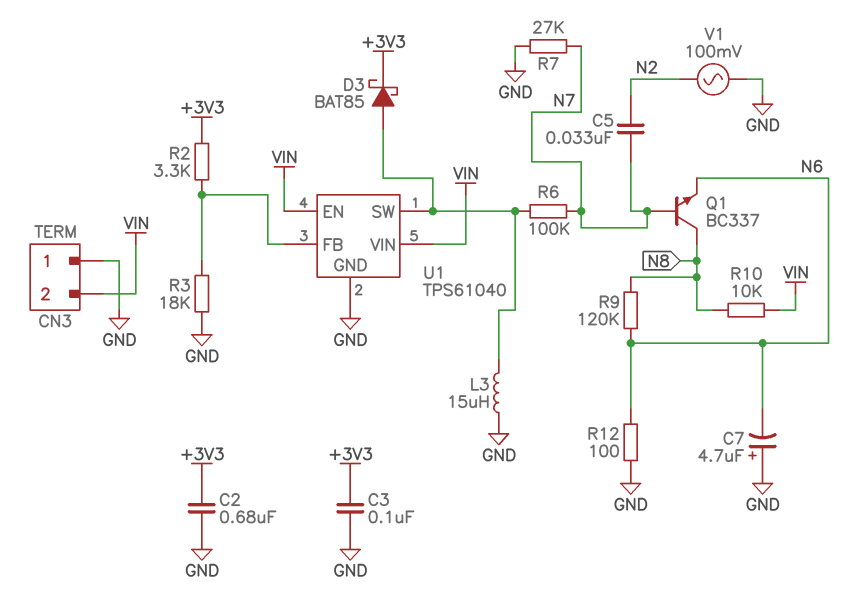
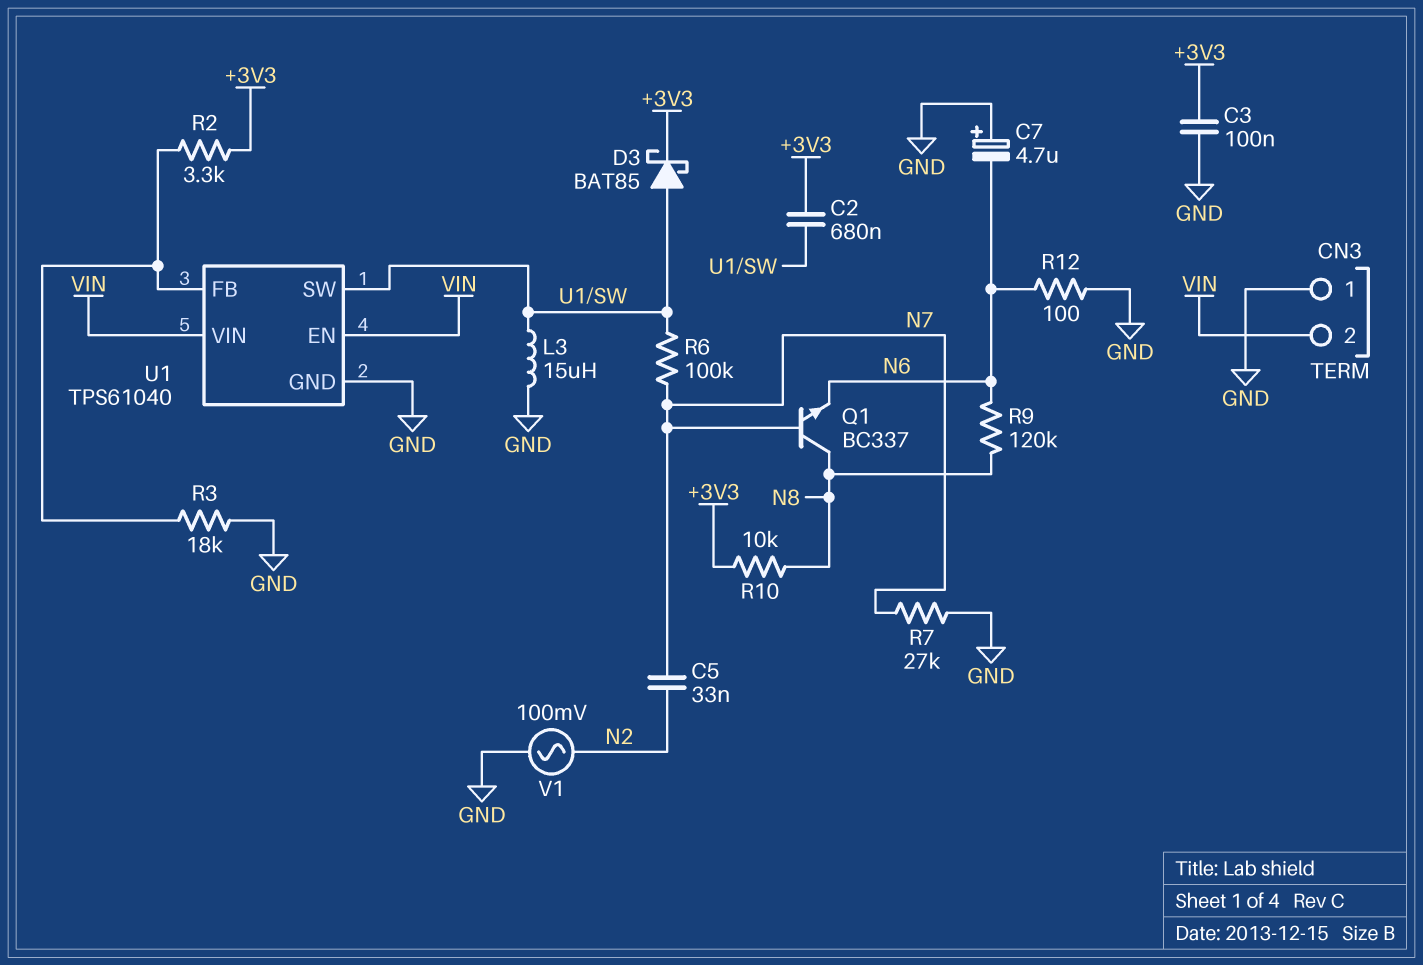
C2: 680nF (+3V3, GND) -> 680nF (+3V3, U1/SW)
R10: 10k (N8, VIN) -> 10k (+3V3, N8)

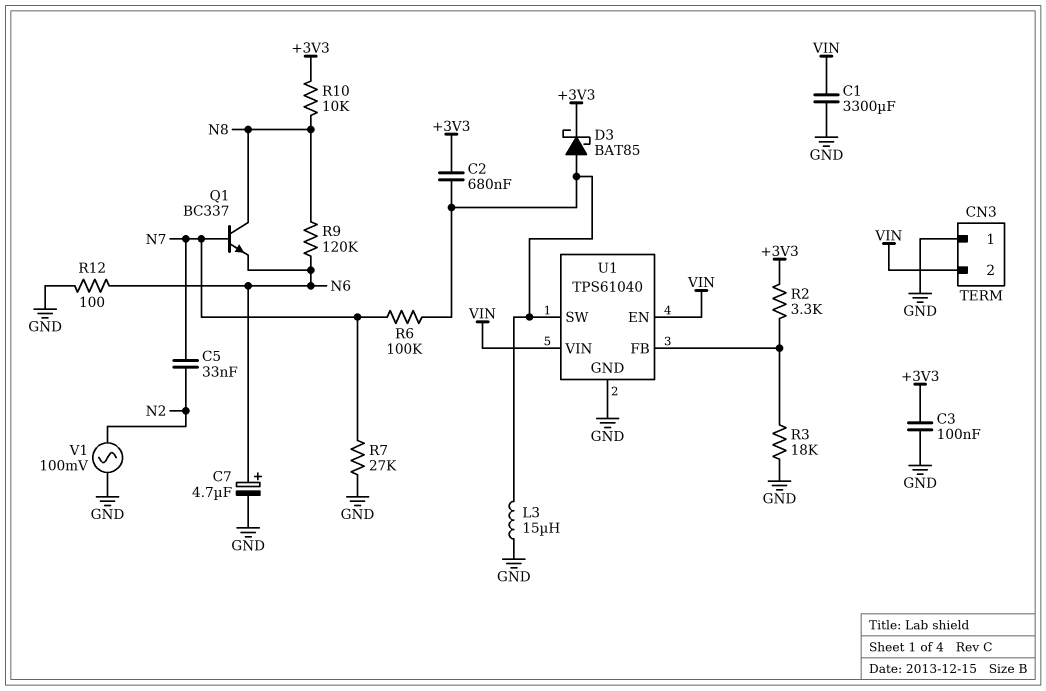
C1: none -> 3300uF (GND, VIN)
C7: 4.7uF (plus GND, minus N6) -> 4.7uF (plus N6, minus GND)

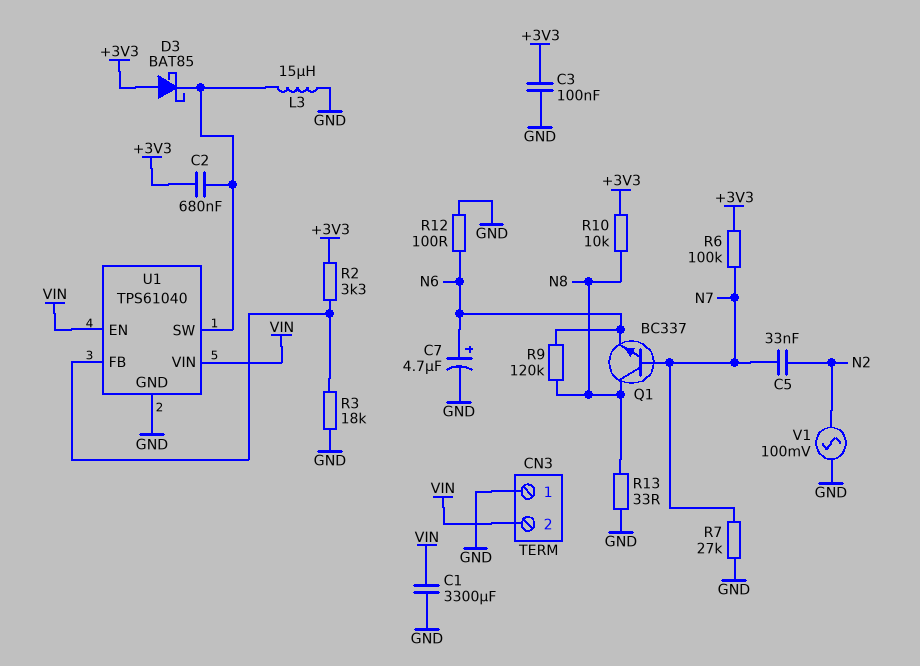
D3: schottky BAT85 (A U1/SW, K +3V3) -> schottky BAT85 (A +3V3, K U1/SW)
R6: 100k (N7, U1/SW) -> 100k (+3V3, N7)
R13: none -> 33 (GND, N8)

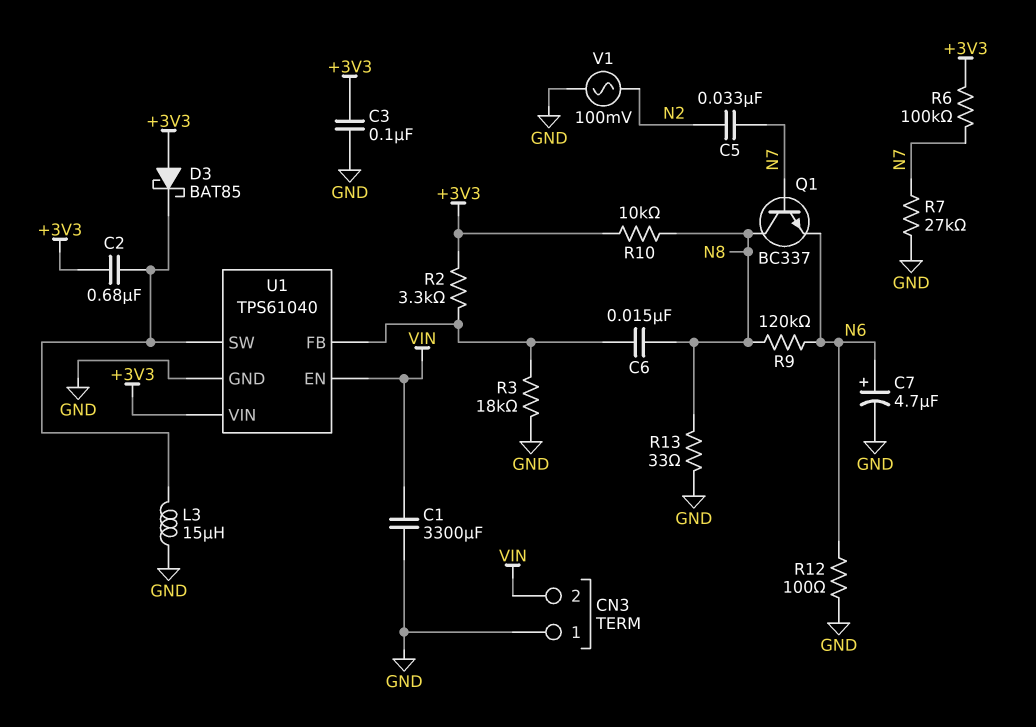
C6: none -> 15nF (N8, U1/FB)
U1 pin VIN: VIN -> +3V3

